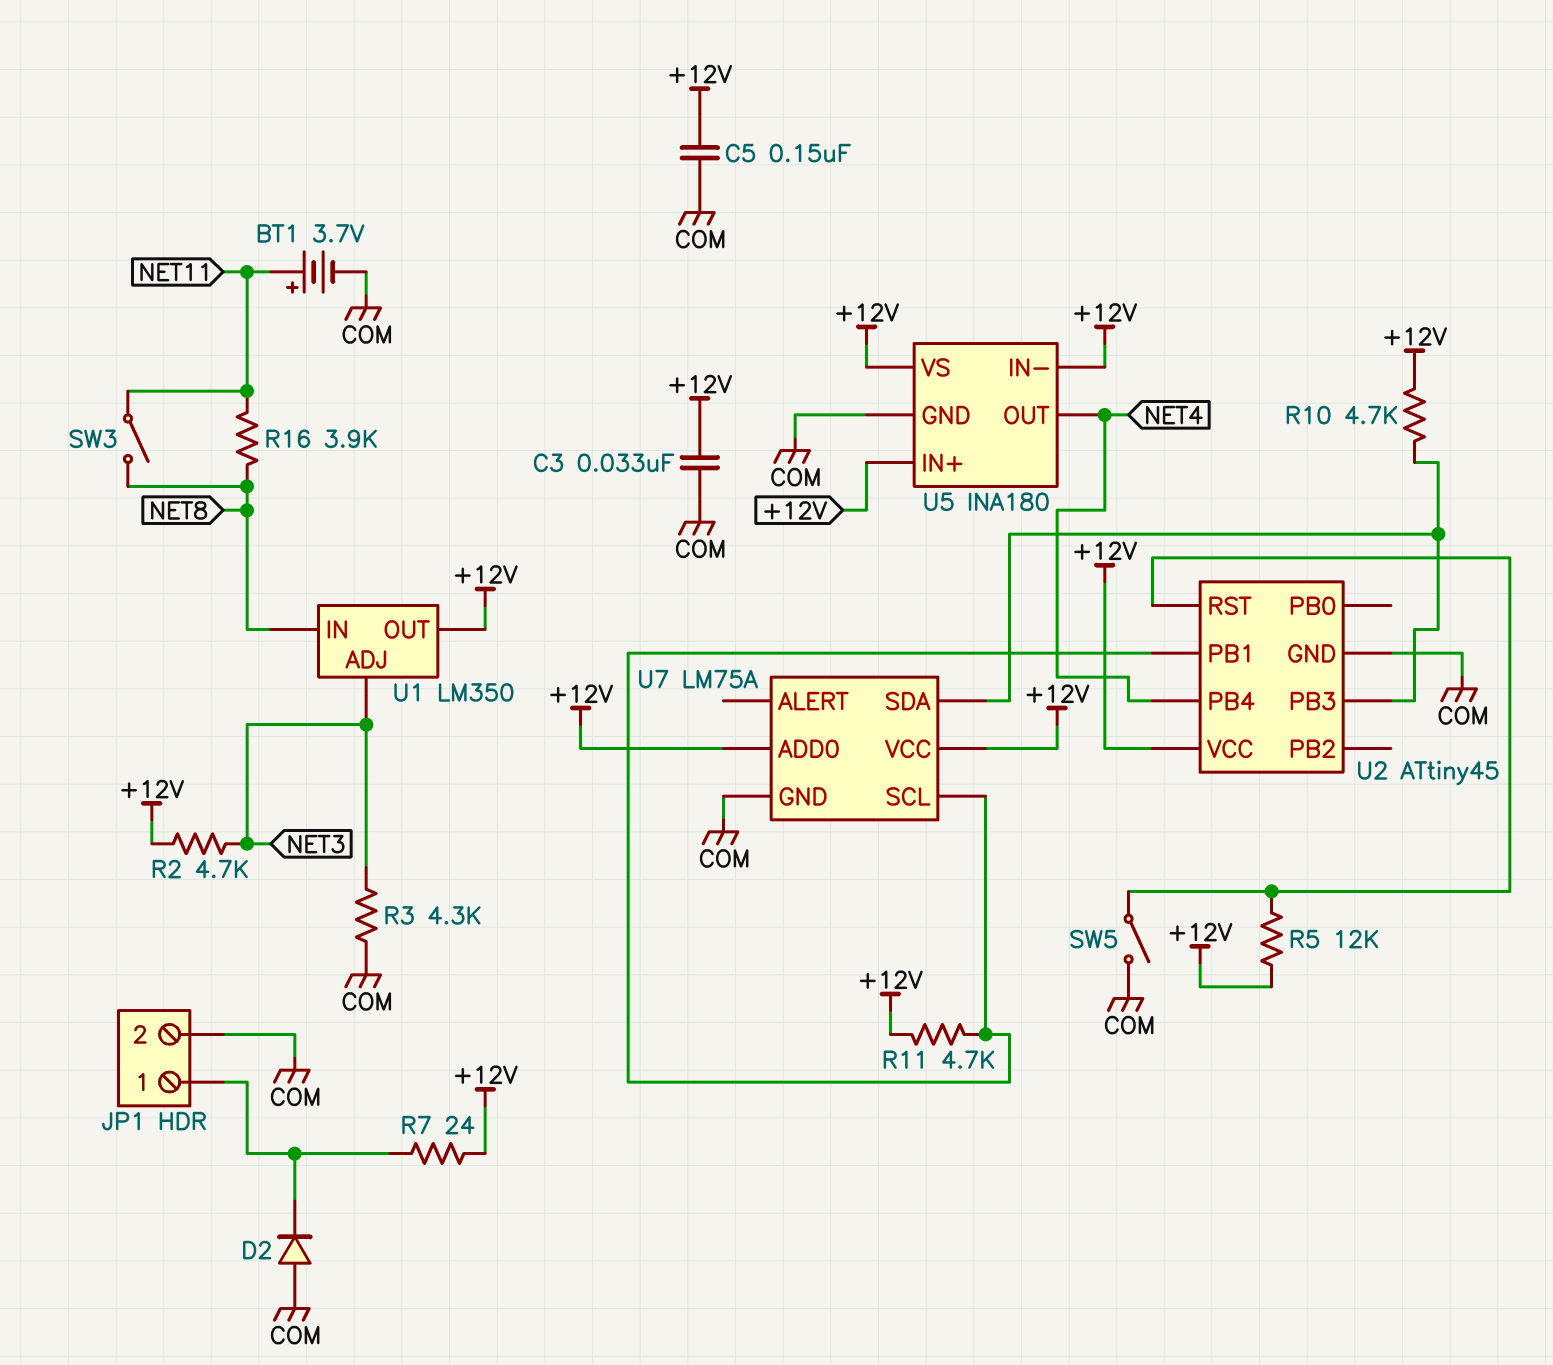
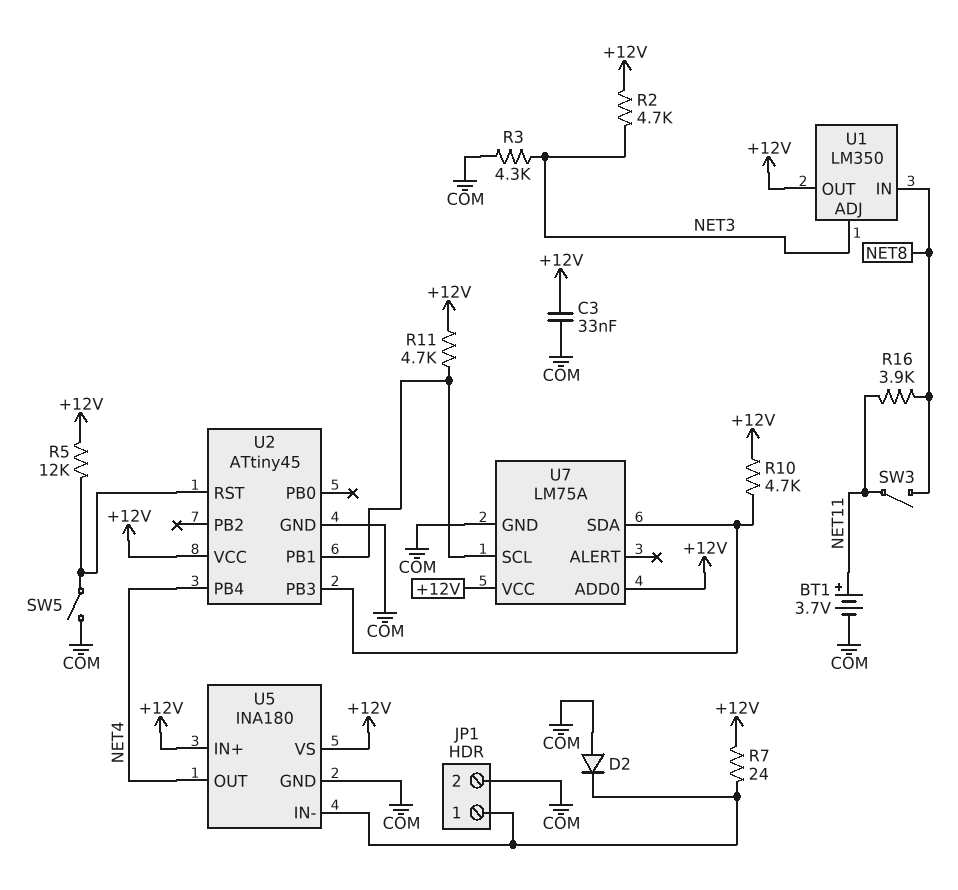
C5: 150nF (+12V, COM) -> none
U5 pin IN-: +12V -> JP1/1

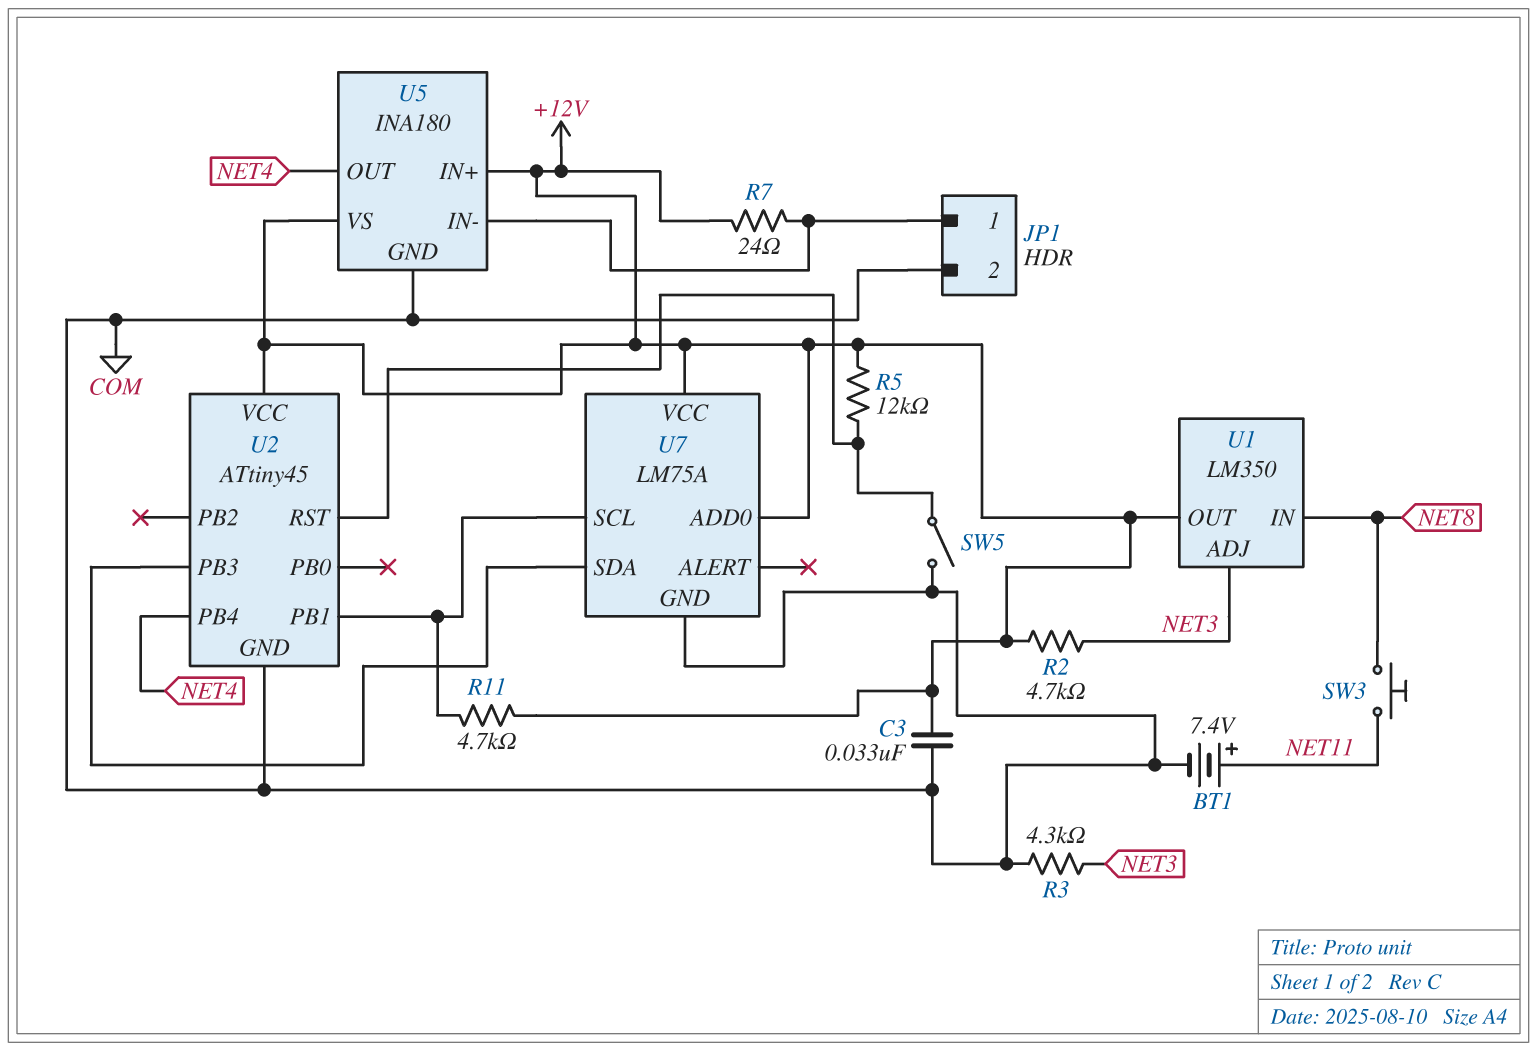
BT1: 3.7V (plus NET11, minus COM) -> 7.4V (plus NET11, minus COM)
D2: diode (A COM, K JP1/1) -> none
R10: 4.7k (+12V, U2/PB3) -> none
R16: 3.9k (NET8, NET11) -> none
SW3: switch (NET8, NET11) -> button (NET8, NET11)

